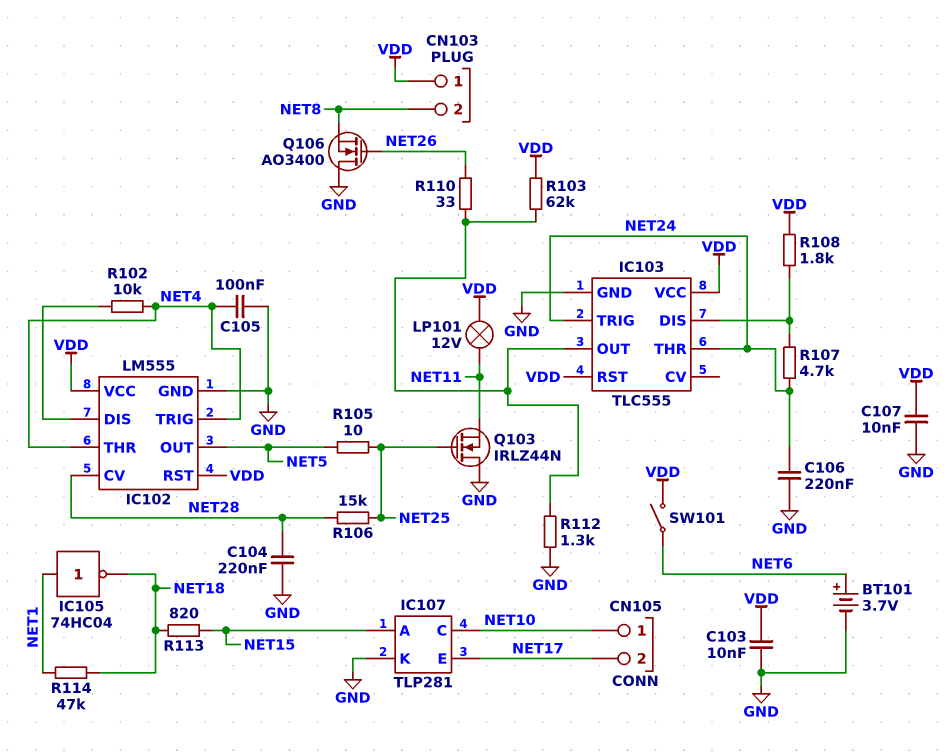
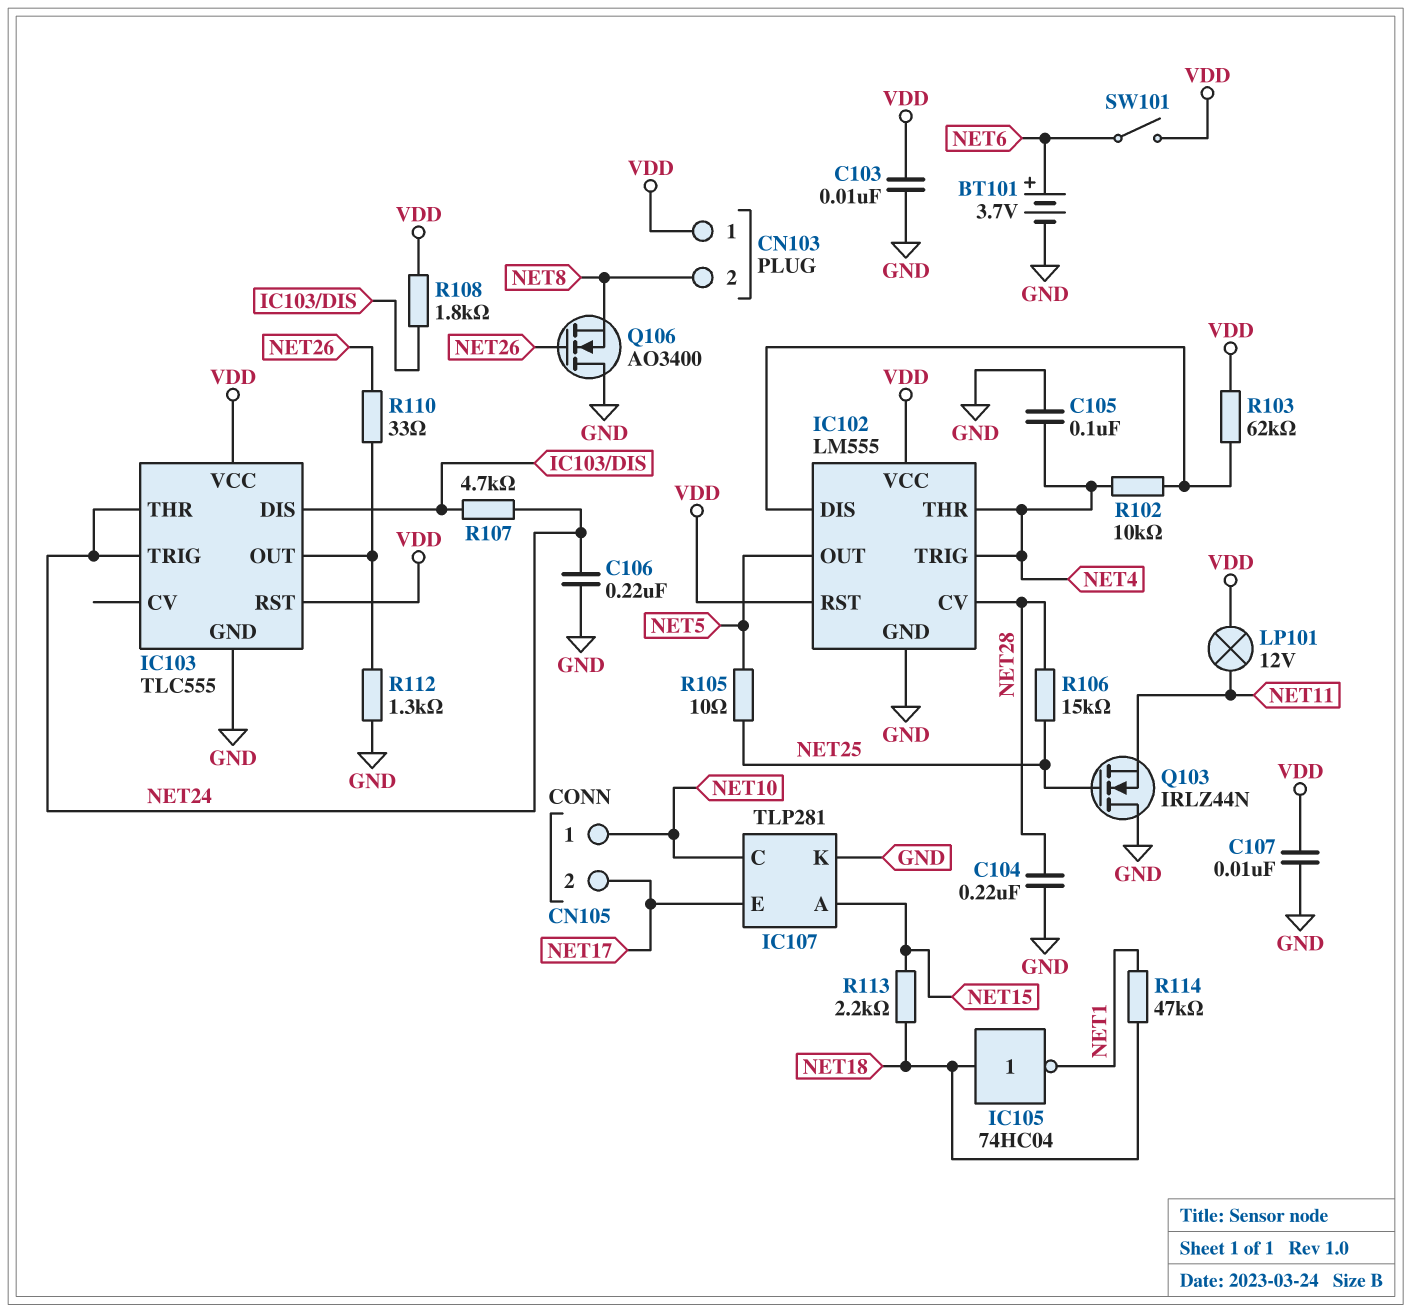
IC105: NOT 74HC04 (in NET1, out NET18) -> NOT 74HC04 (in NET18, out NET1)
R103: 62k (IC103/OUT, VDD) -> 62k (IC102/DIS, VDD)
R113: 820 (NET15, NET18) -> 2.2k (NET15, NET18)

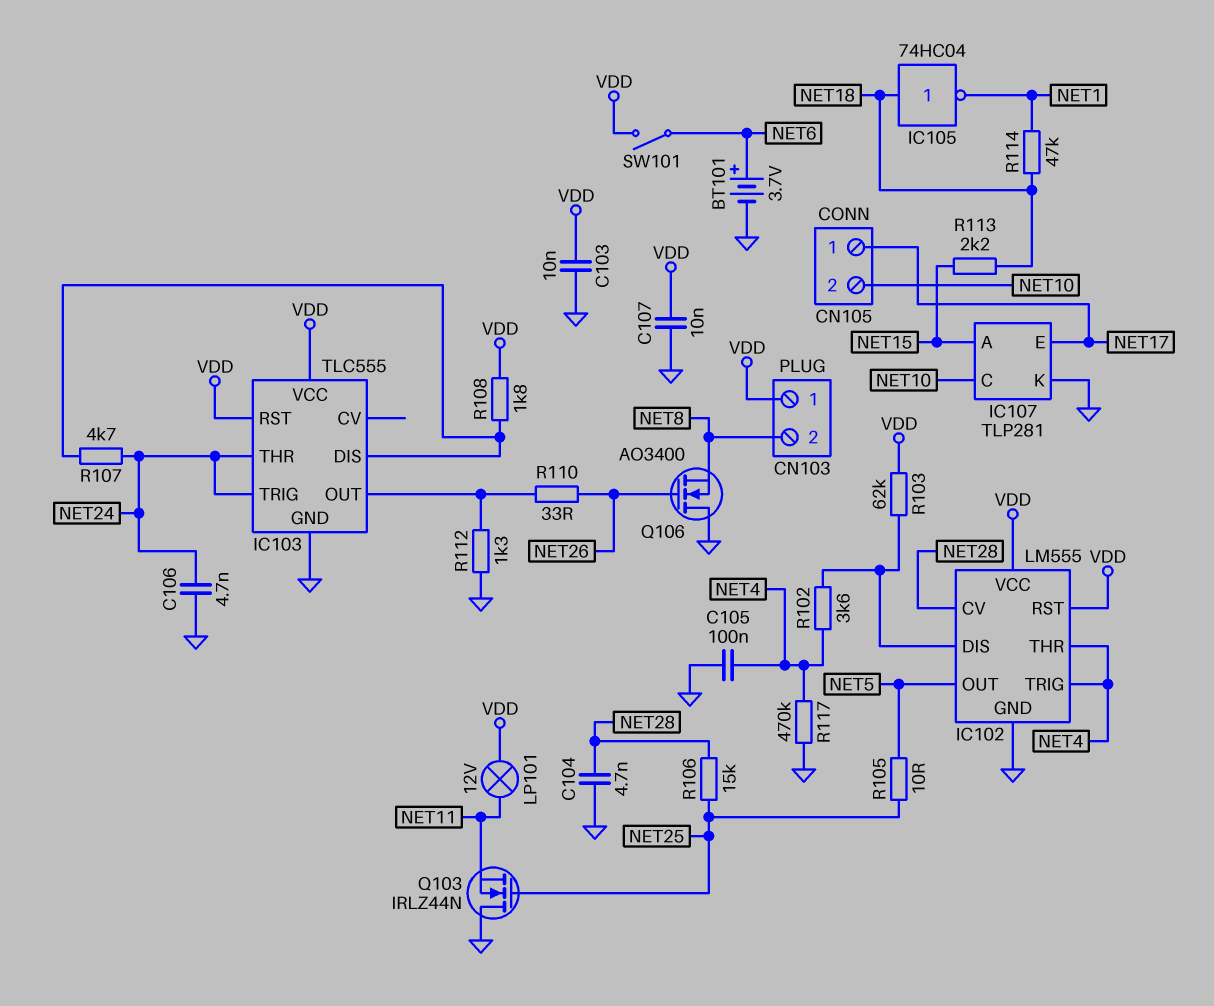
C104: 220nF (GND, NET28) -> 4.7nF (GND, NET28)
C106: 220nF (GND, NET24) -> 4.7nF (GND, NET24)
CN105 pin 1: NET10 -> NET17
CN105 pin 2: NET17 -> NET10
R102: 10k (IC102/DIS, NET4) -> 3.6k (IC102/DIS, NET4)
R117: none -> 470k (GND, NET4)

